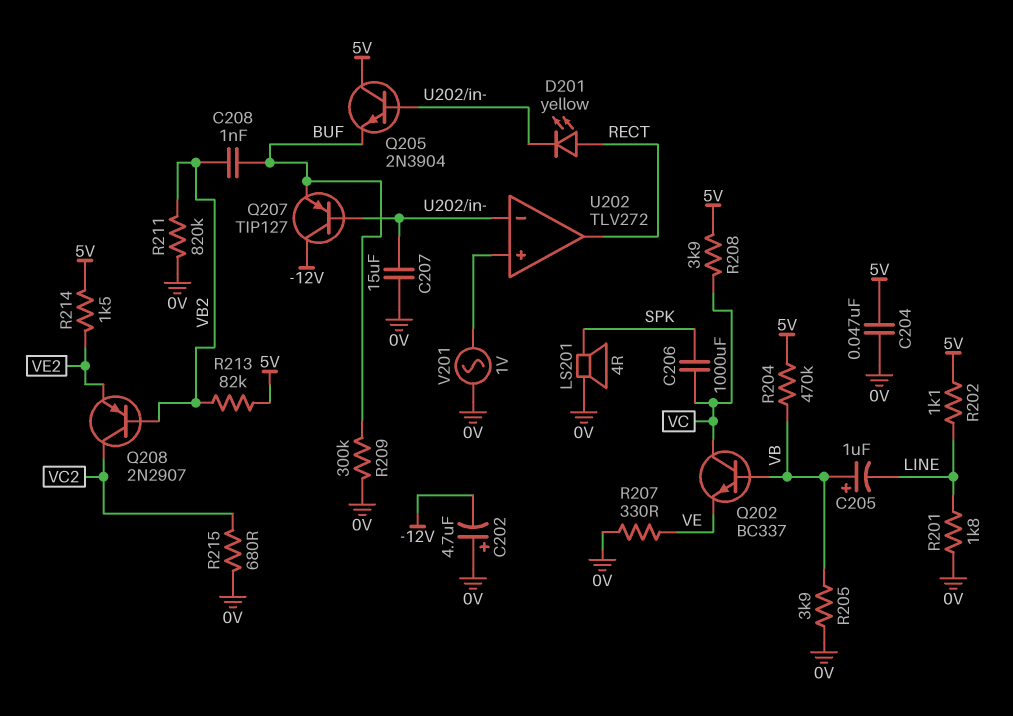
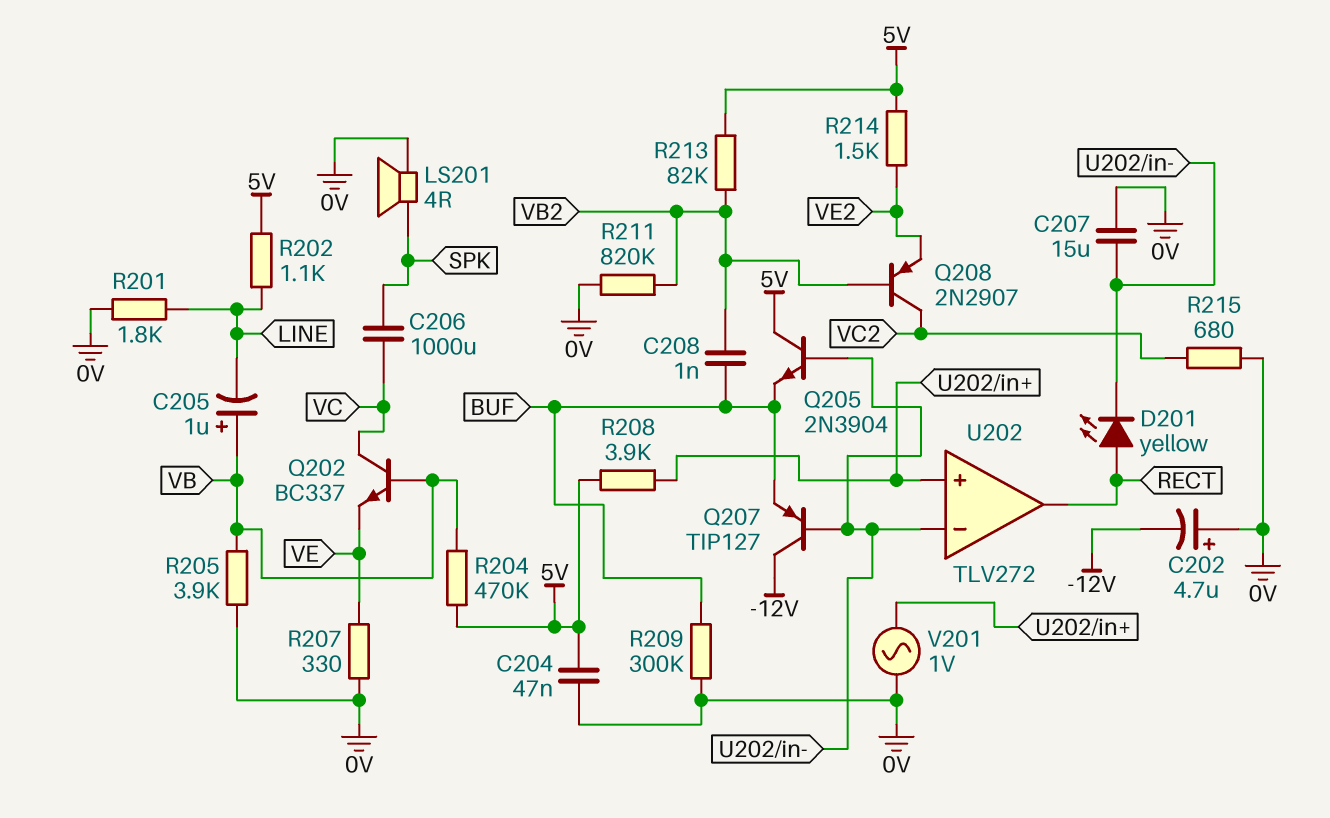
R208: 3.9k (5V, VC) -> 3.9k (5V, U202/in+)

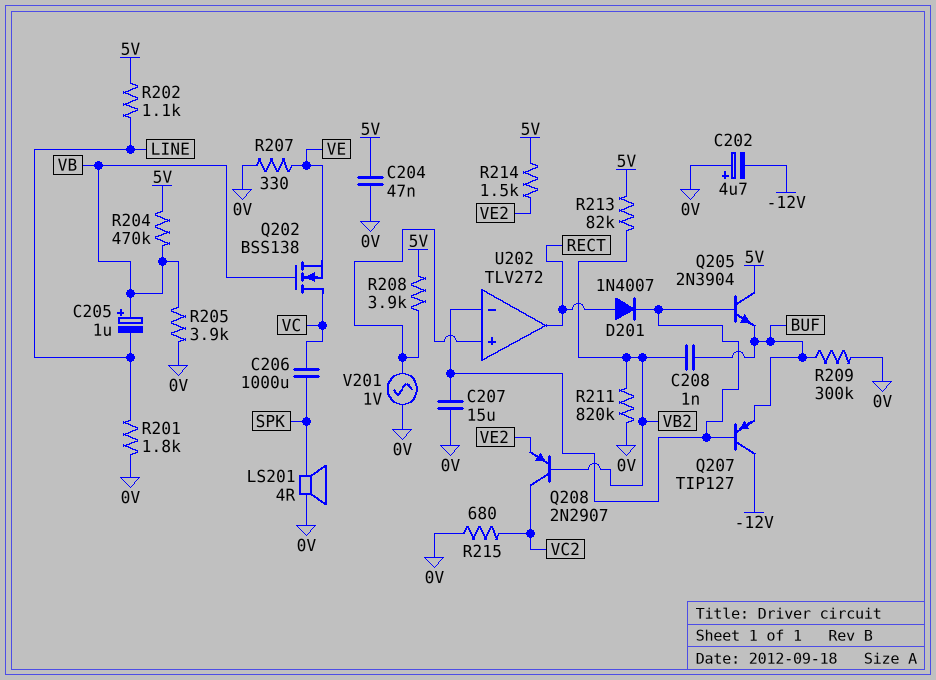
D201: LED yellow (A RECT, K U202/in-) -> diode 1N4007 (A RECT, K U202/in-)
Q202: NPN BC337 (B VB, C VC, E VE) -> NMOS BSS138 (G VB, D VC, S VE)

